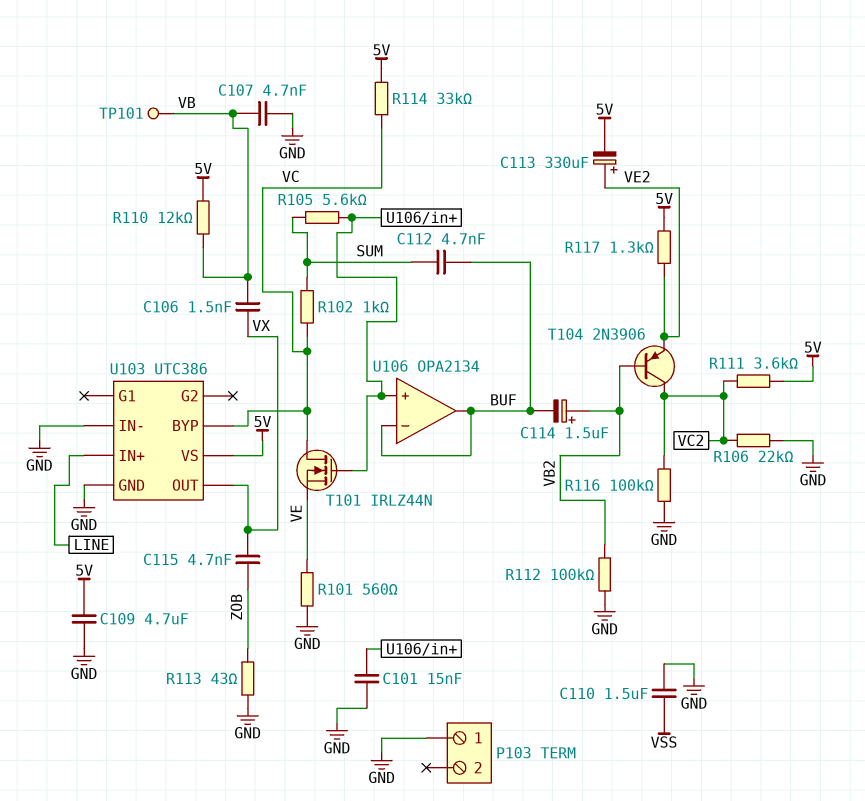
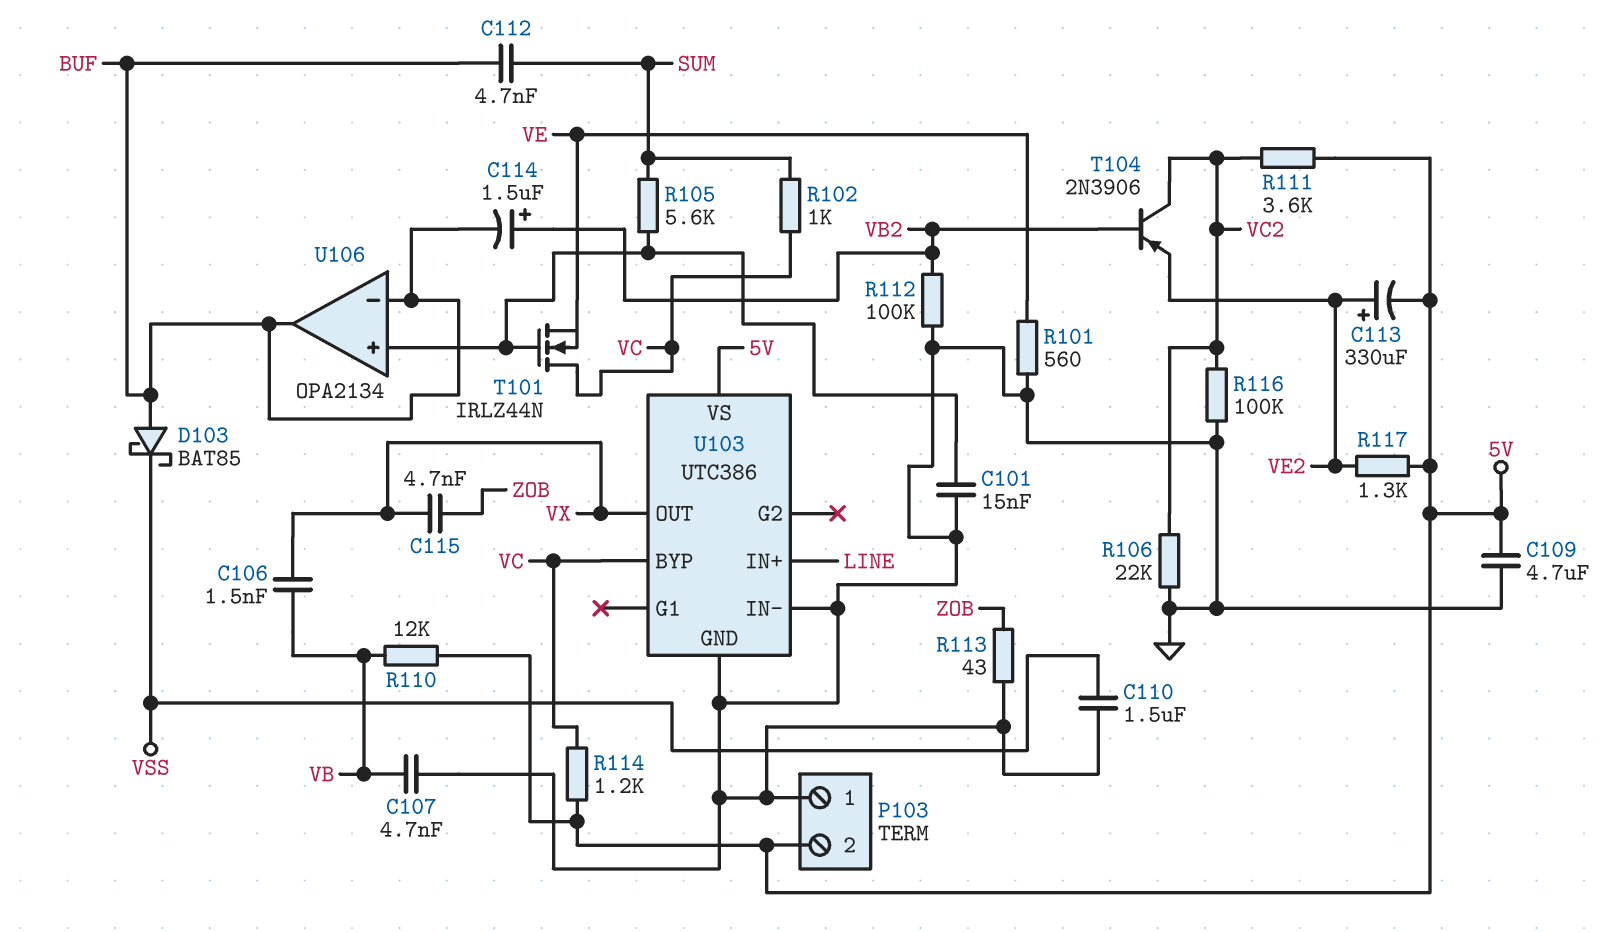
D103: none -> schottky BAT85 (A BUF, K VSS)
P103 pin 2: none -> 5V
R114: 33k (5V, VC) -> 1.2k (5V, VC)
TP101: test point (VB) -> none

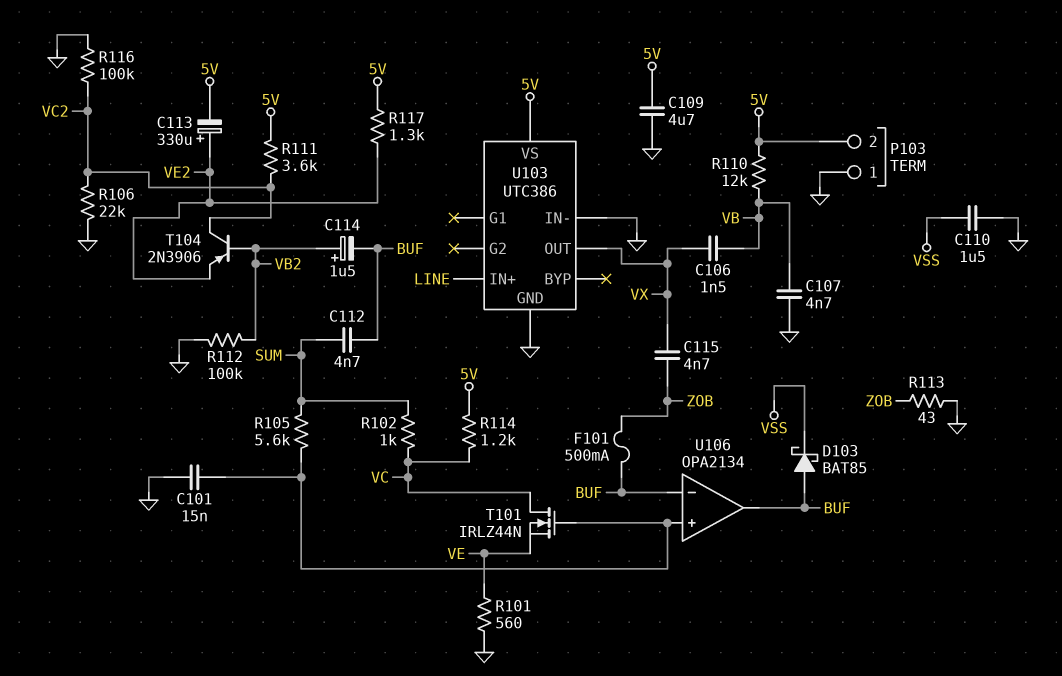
F101: none -> 500mA (BUF, ZOB)
U103 pin BYP: VC -> none

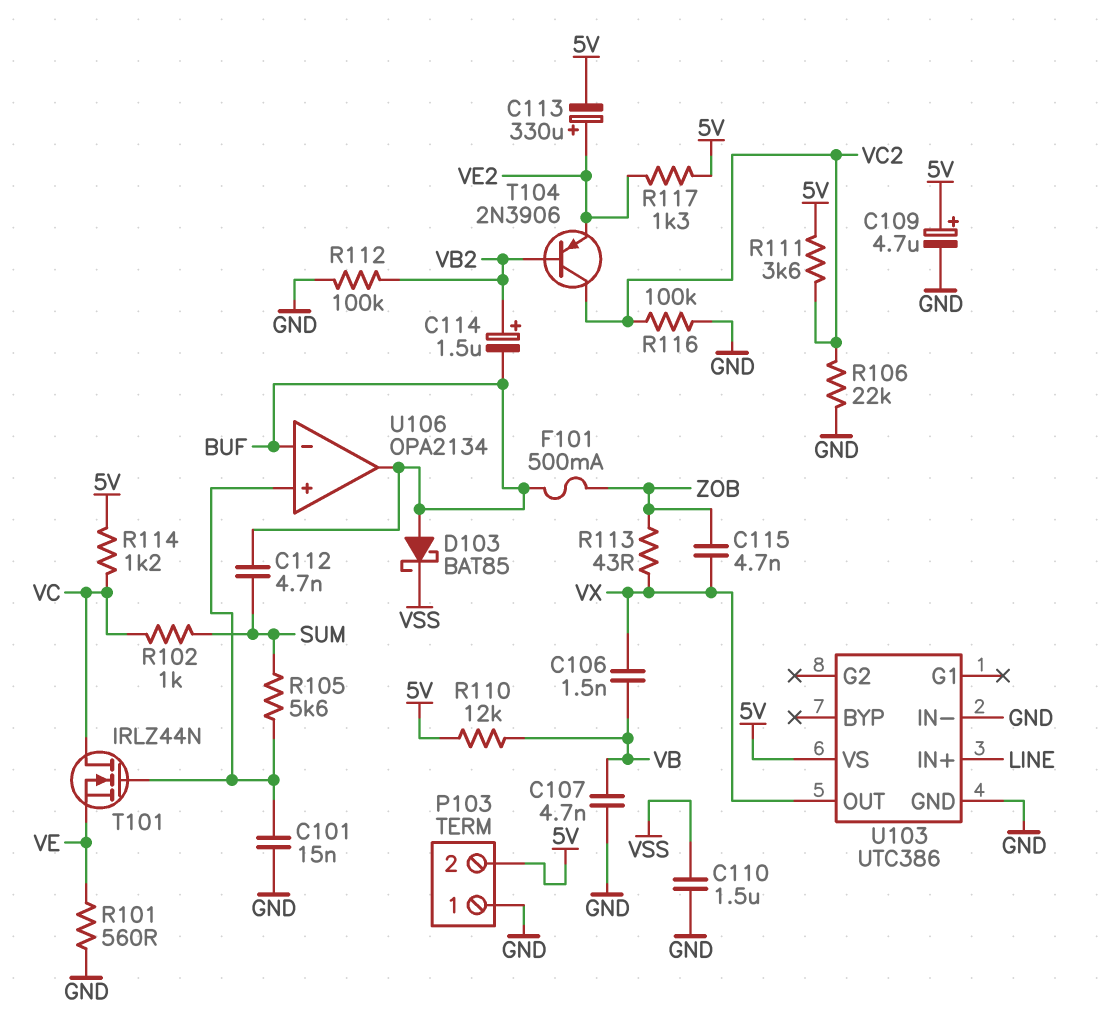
C109: 4.7uF (5V, GND) -> 4.7uF (plus 5V, minus GND)
R113: 43 (GND, ZOB) -> 43 (VX, ZOB)

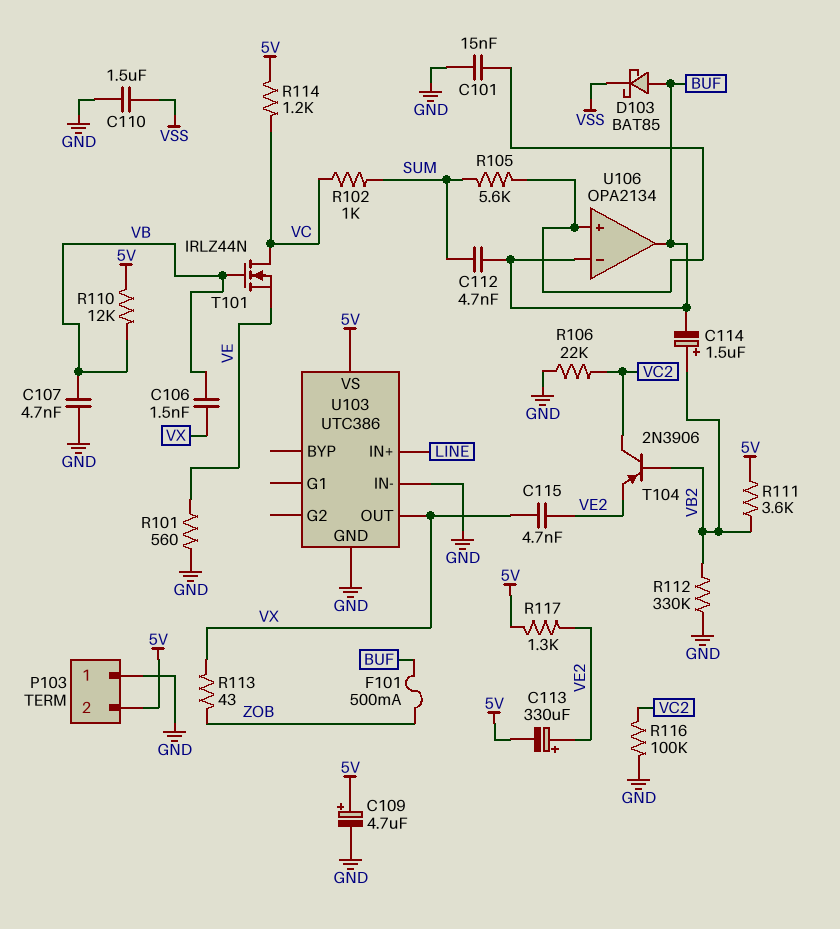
C115: 4.7nF (VX, ZOB) -> 4.7nF (VE2, VX)
R111: 3.6k (5V, VC2) -> 3.6k (5V, VB2)
R112: 100k (GND, VB2) -> 330k (GND, VB2)
T101: NMOS IRLZ44N (G U106/in+, D VC, S VE) -> NMOS IRLZ44N (G VB, D VC, S VE)

